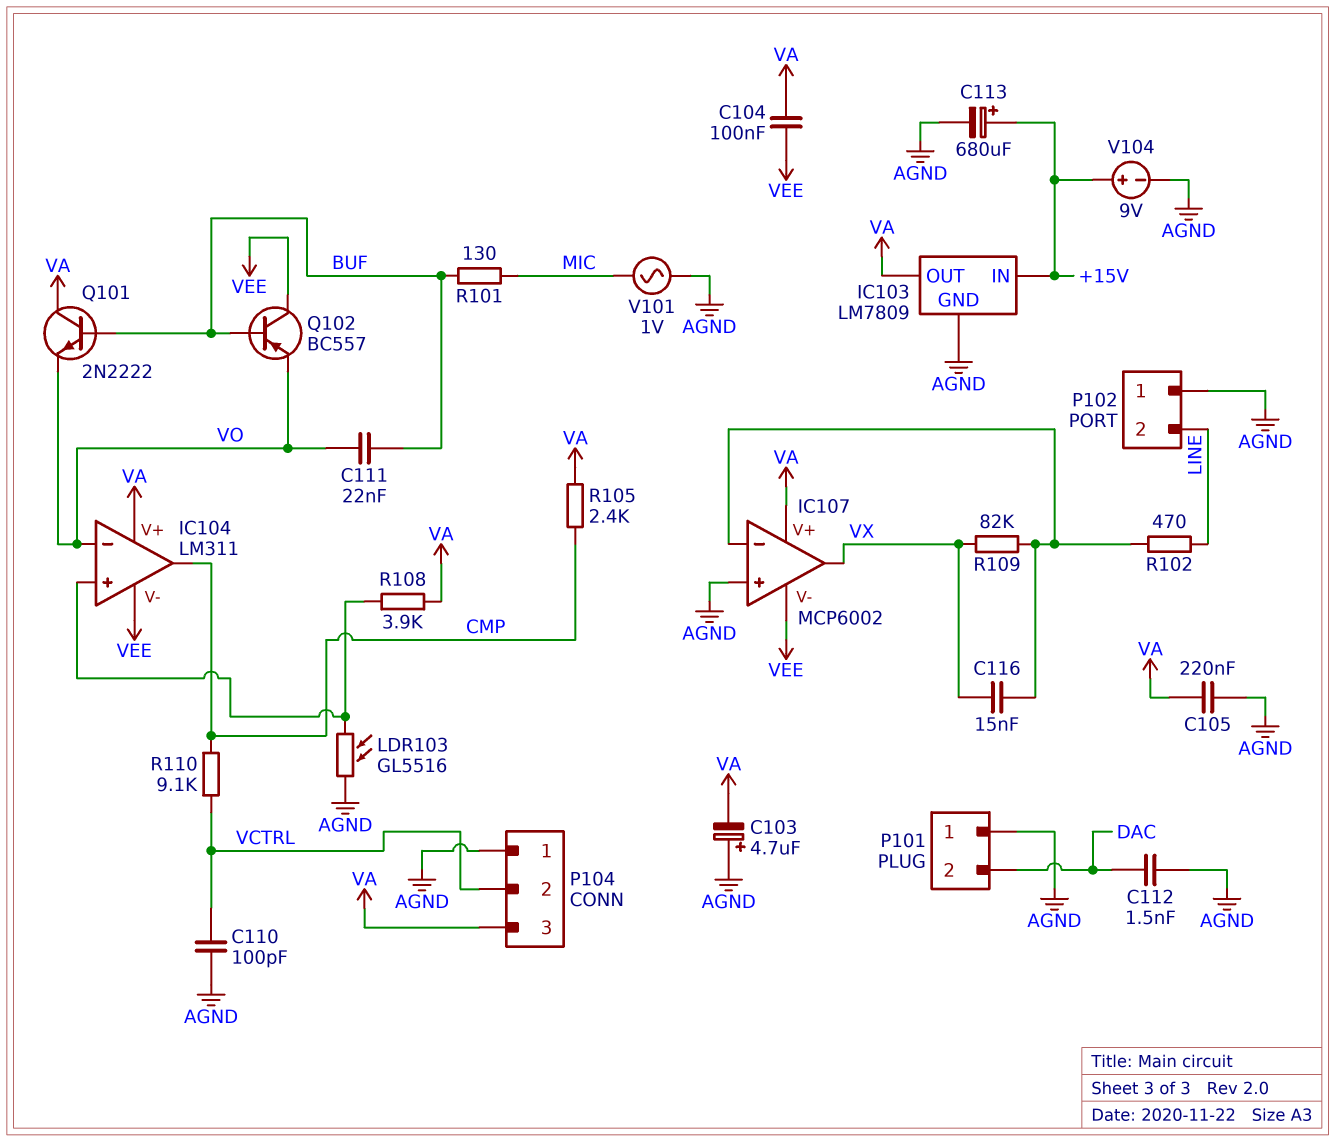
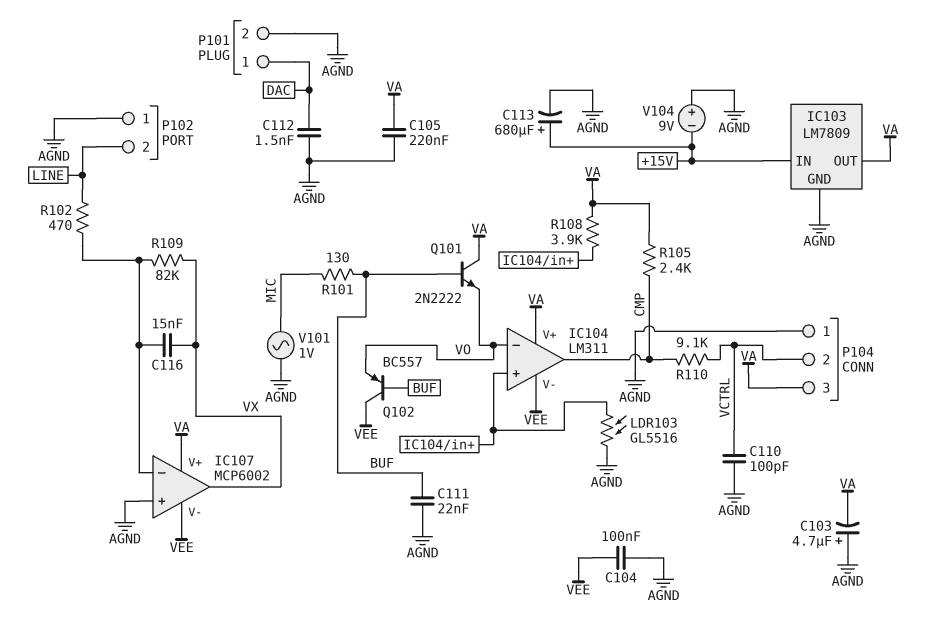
C104: 100nF (VA, VEE) -> 100nF (AGND, VEE)
C111: 22nF (BUF, VO) -> 22nF (AGND, BUF)
P101 pin 1: AGND -> DAC
P101 pin 2: DAC -> AGND
V104: 9V (plus +15V, minus AGND) -> 9V (plus AGND, minus +15V)

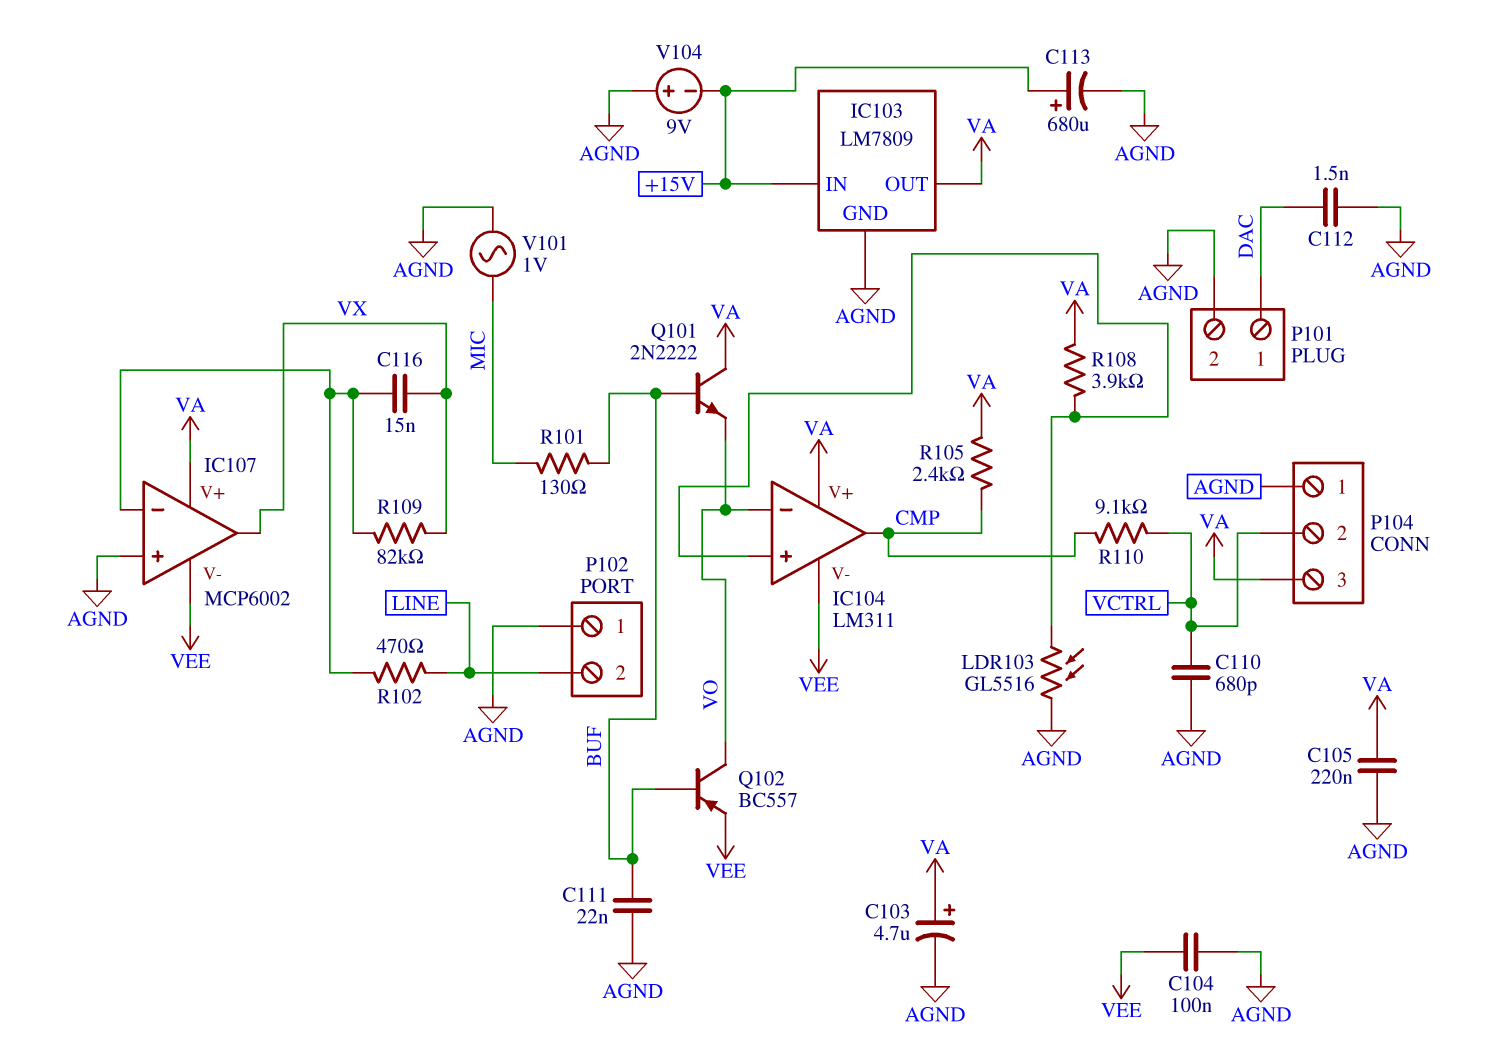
C103: 4.7uF (plus AGND, minus VA) -> 4.7uF (plus VA, minus AGND)
C110: 100pF (AGND, VCTRL) -> 680pF (AGND, VCTRL)
Q102: PNP BC557 (B BUF, C VEE, E VO) -> PNP BC557 (B BUF, C VO, E VEE)

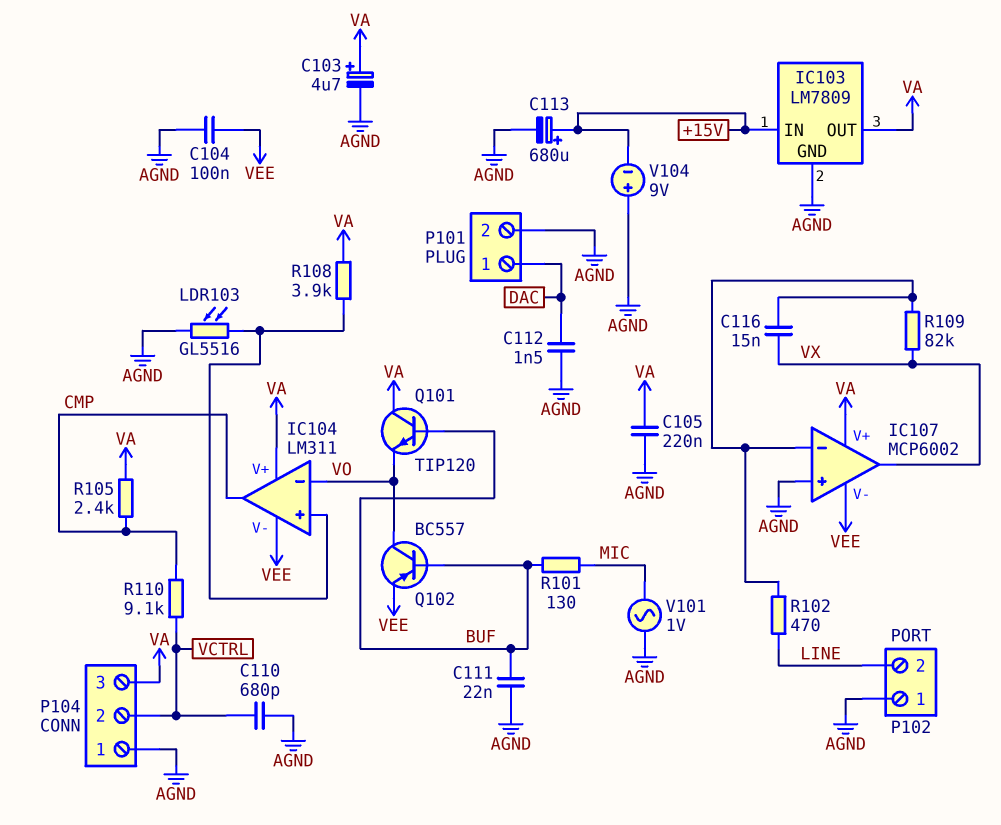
Q101: NPN 2N2222 (B BUF, C VA, E VO) -> NPN TIP120 (B BUF, C VA, E VO)

